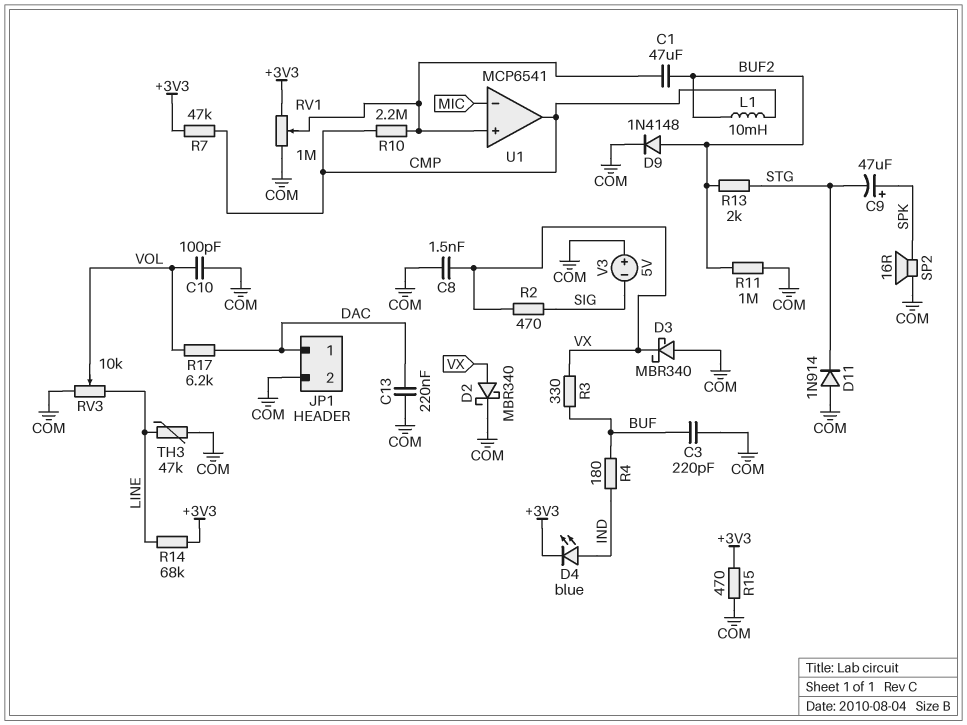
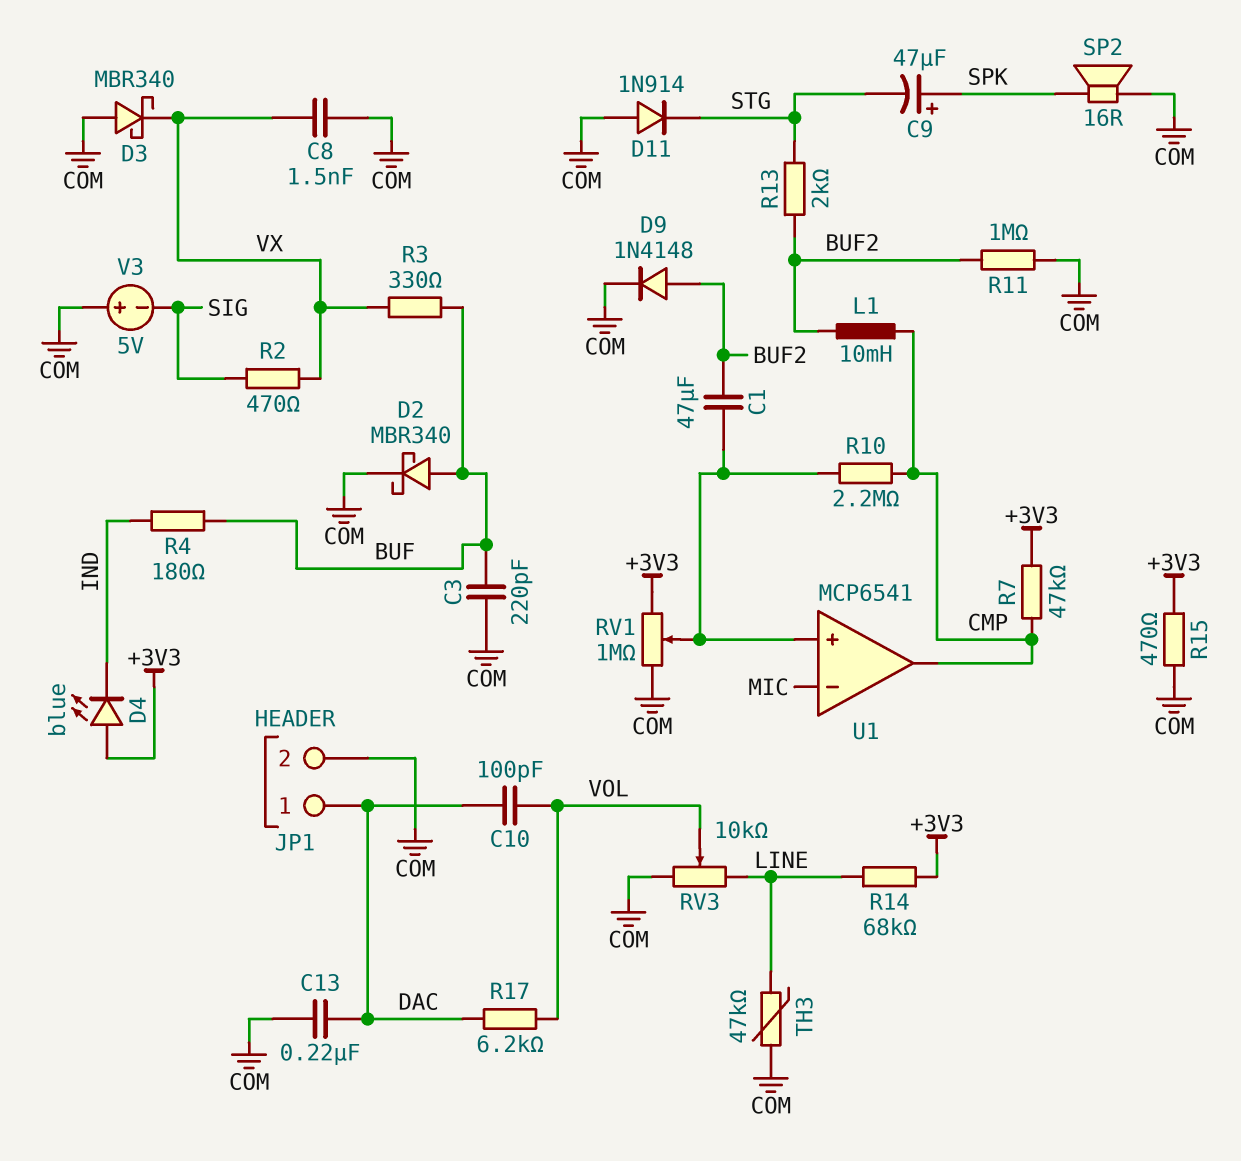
C10: 100pF (COM, VOL) -> 100pF (DAC, VOL)
D2: schottky MBR340 (A VX, K COM) -> schottky MBR340 (A BUF, K COM)
D4: LED blue (A IND, K +3V3) -> LED blue (A +3V3, K IND)

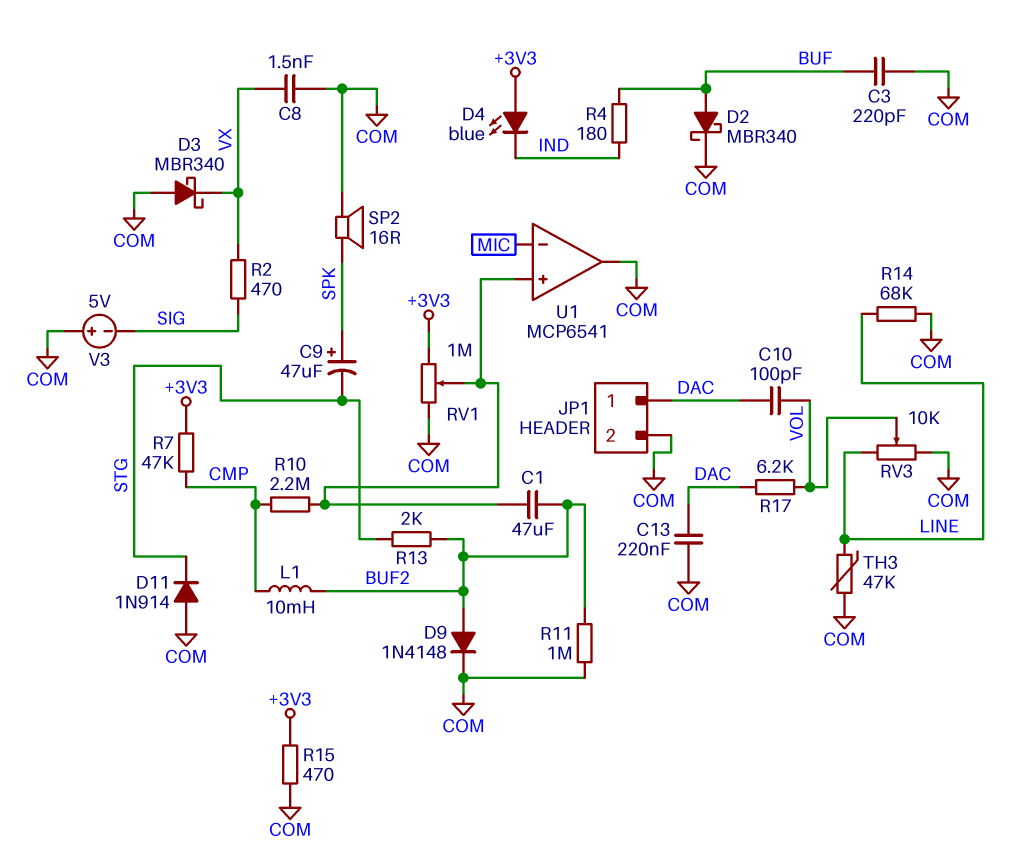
R3: 330 (BUF, VX) -> none
R14: 68k (+3V3, LINE) -> 68k (COM, LINE)
U1 pin out: CMP -> COM

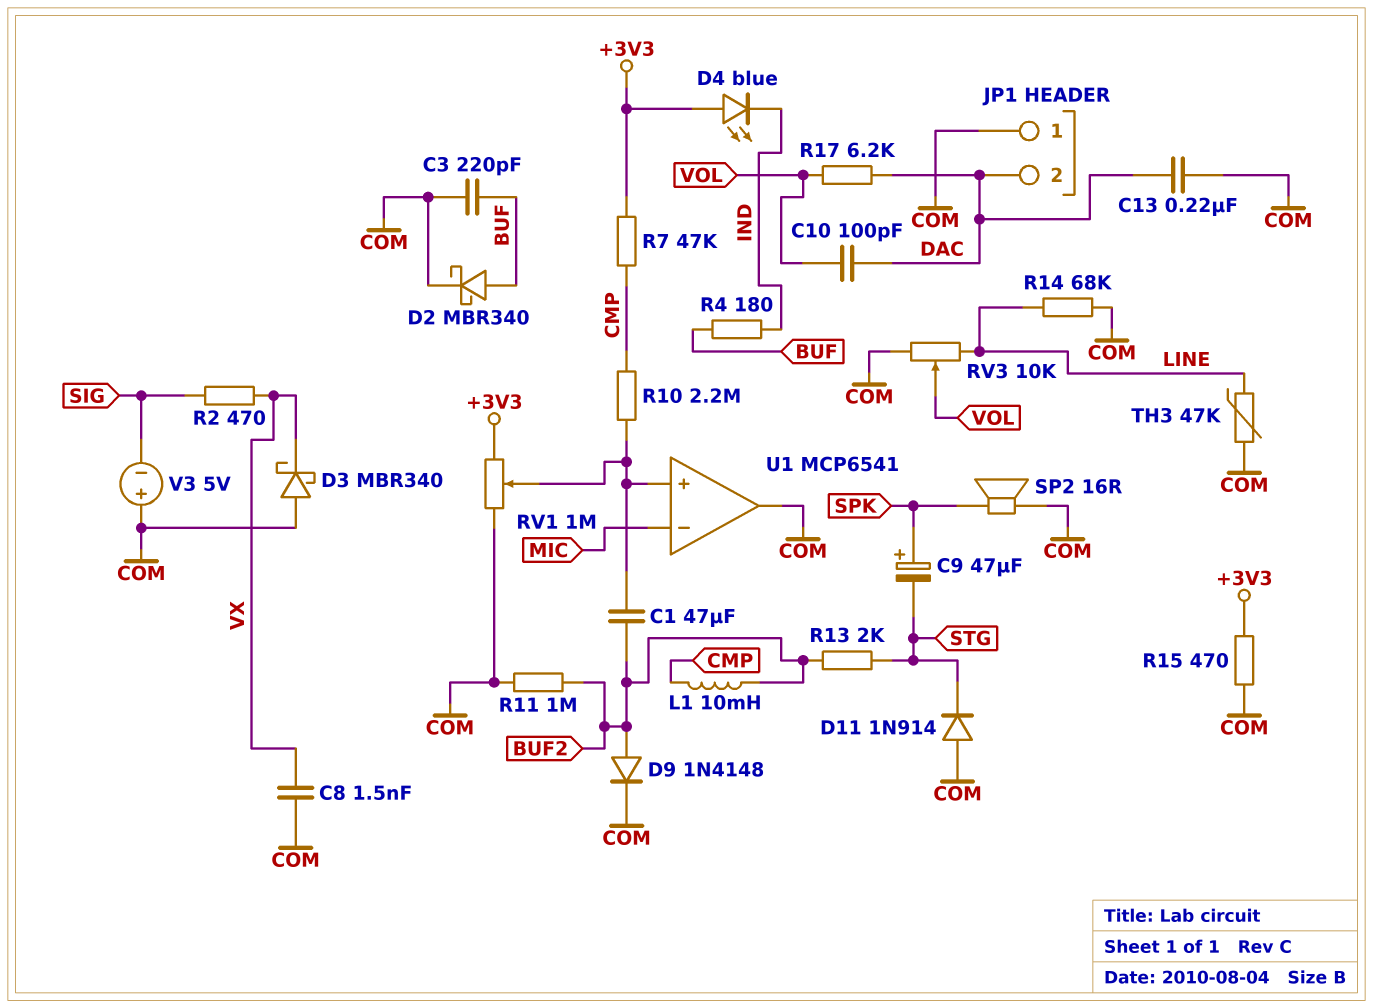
JP1 pin 1: DAC -> COM
JP1 pin 2: COM -> DAC

